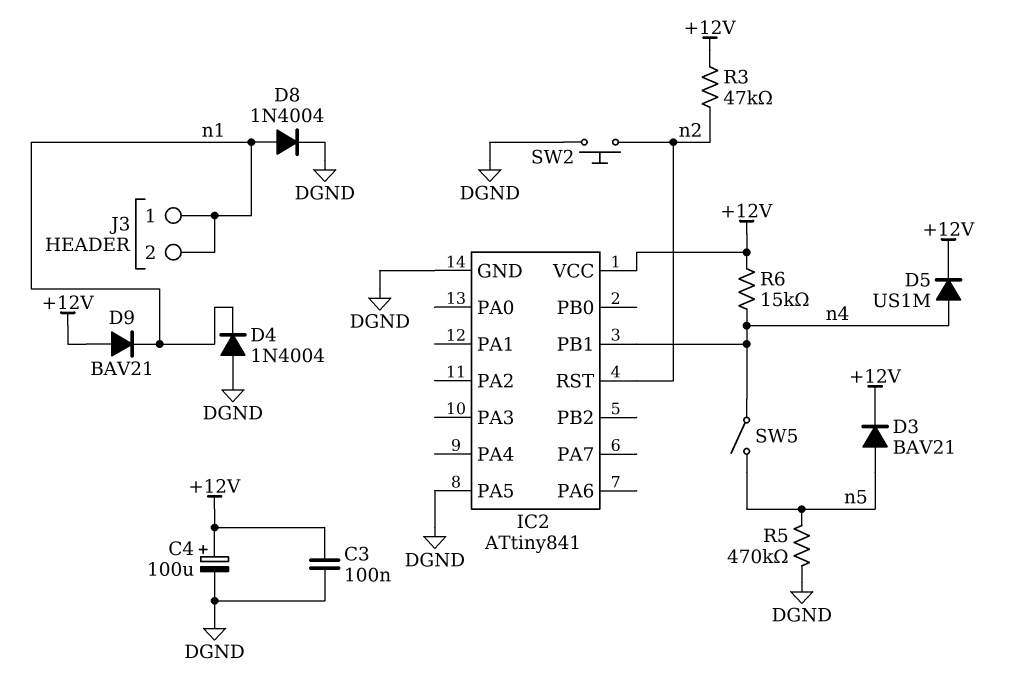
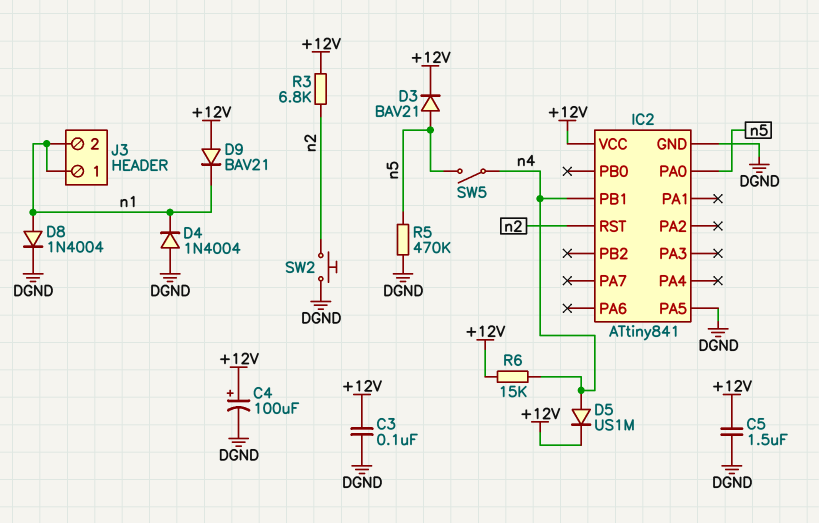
C5: none -> 1.5uF (+12V, DGND)
IC2 pin PA0: none -> n5
R3: 47k (+12V, n2) -> 6.8k (+12V, n2)

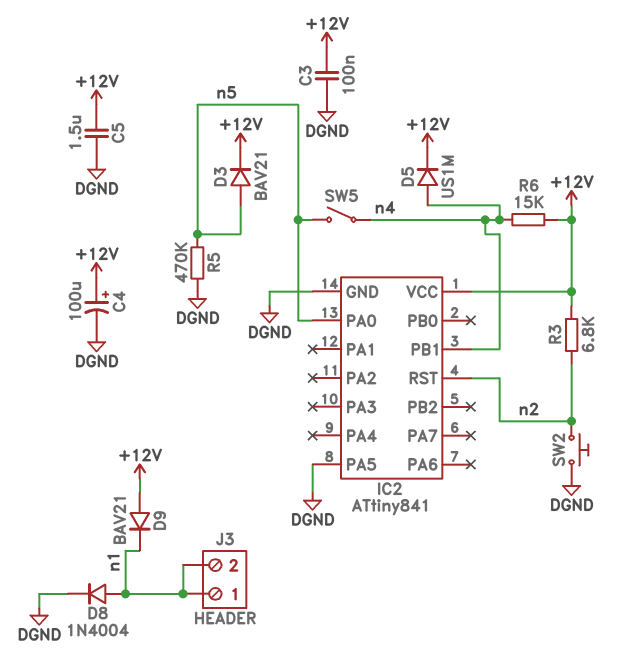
D4: diode 1N4004 (A DGND, K n1) -> none

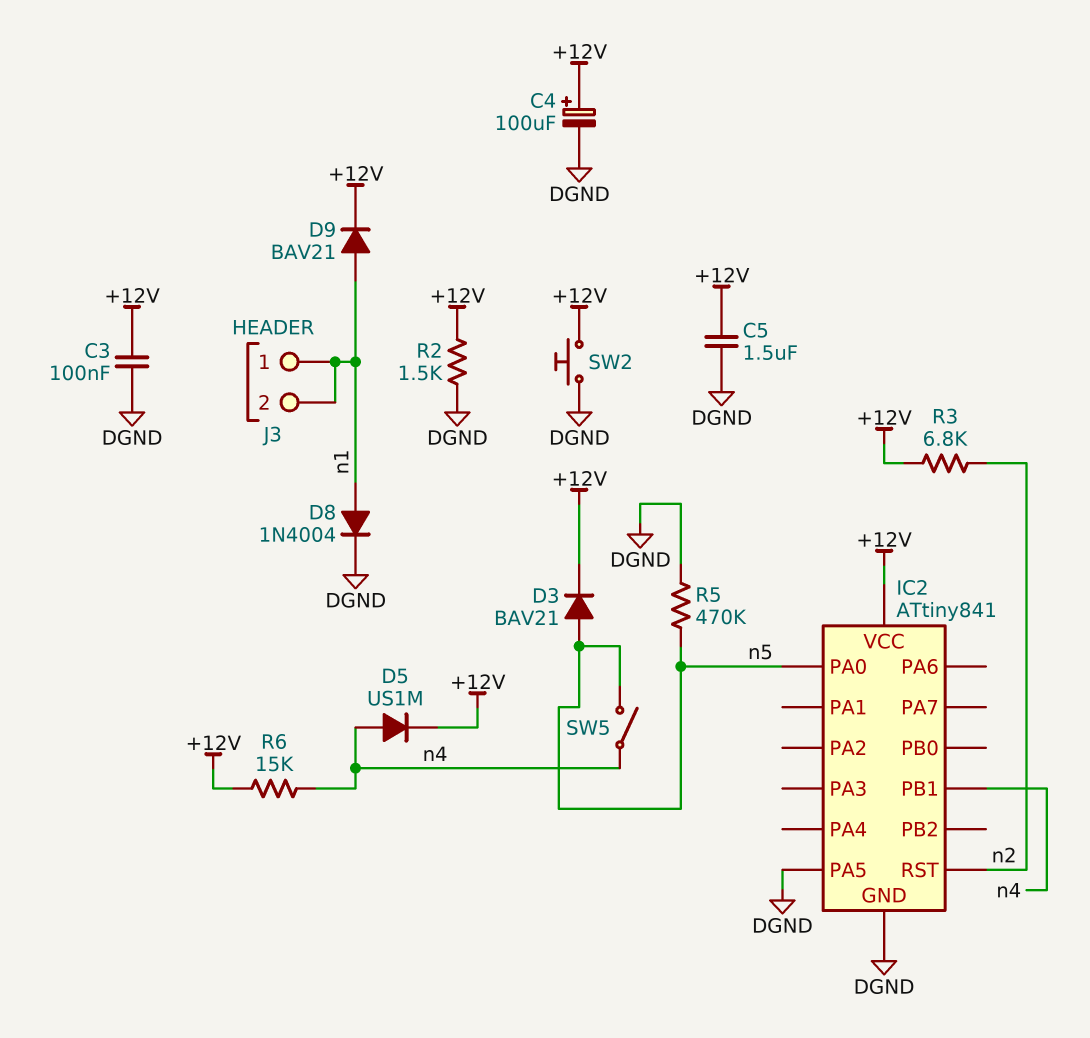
D9: diode BAV21 (A +12V, K n1) -> diode BAV21 (A n1, K +12V)
R2: none -> 1.5k (+12V, DGND)
SW2: button (DGND, n2) -> button (+12V, DGND)

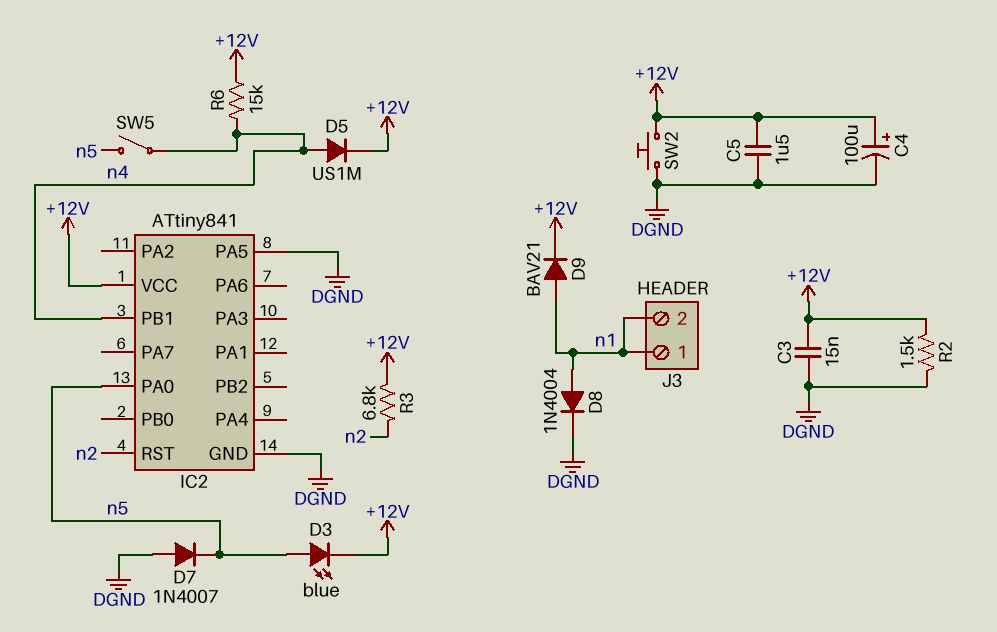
C3: 100nF (+12V, DGND) -> 15nF (+12V, DGND)
D3: diode BAV21 (A n5, K +12V) -> LED blue (A n5, K +12V)
D7: none -> diode 1N4007 (A DGND, K n5)
R5: 470k (DGND, n5) -> none

